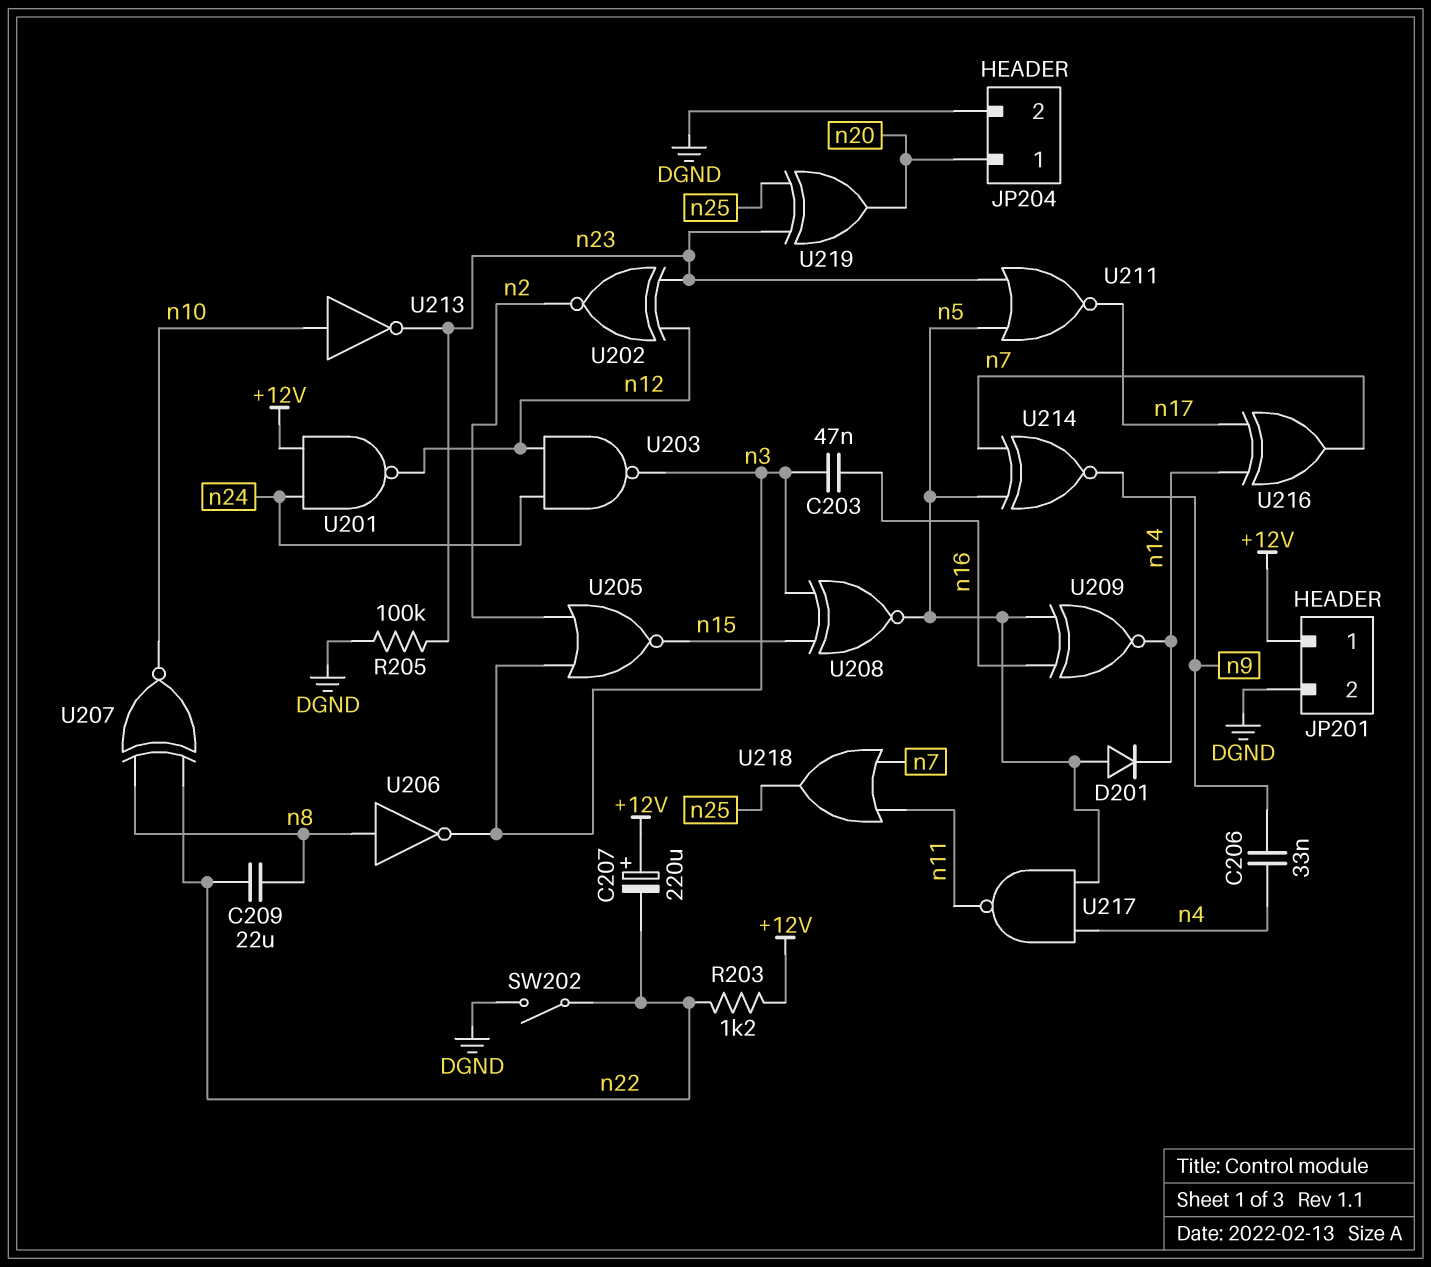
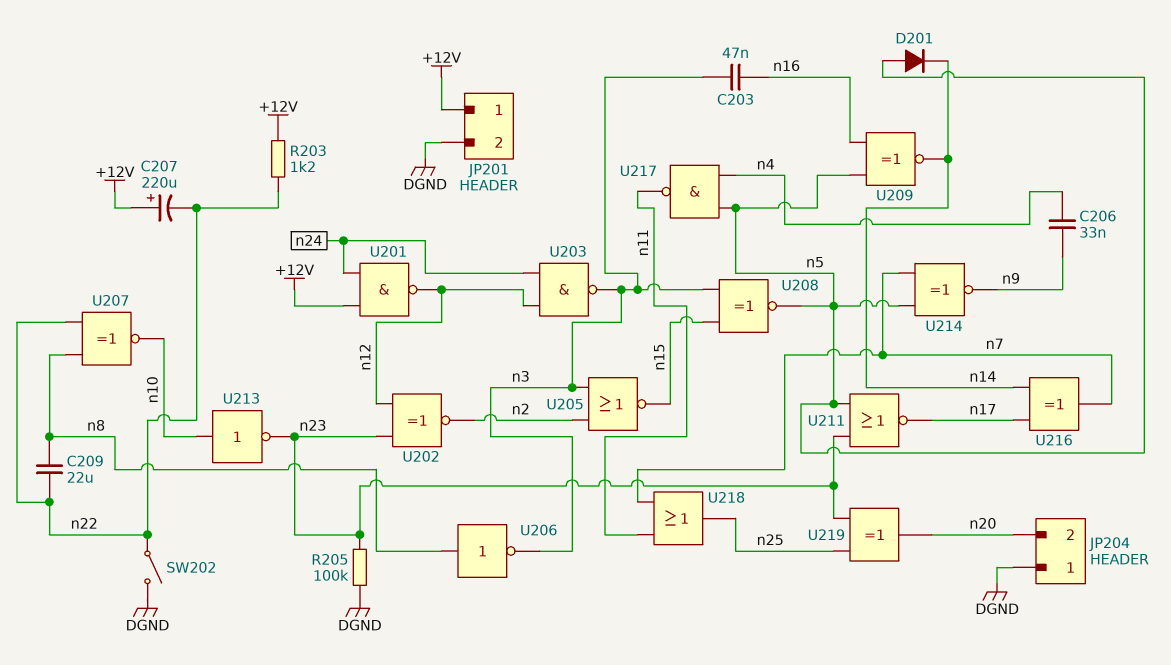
JP204 pin 1: n20 -> DGND
JP204 pin 2: DGND -> n20

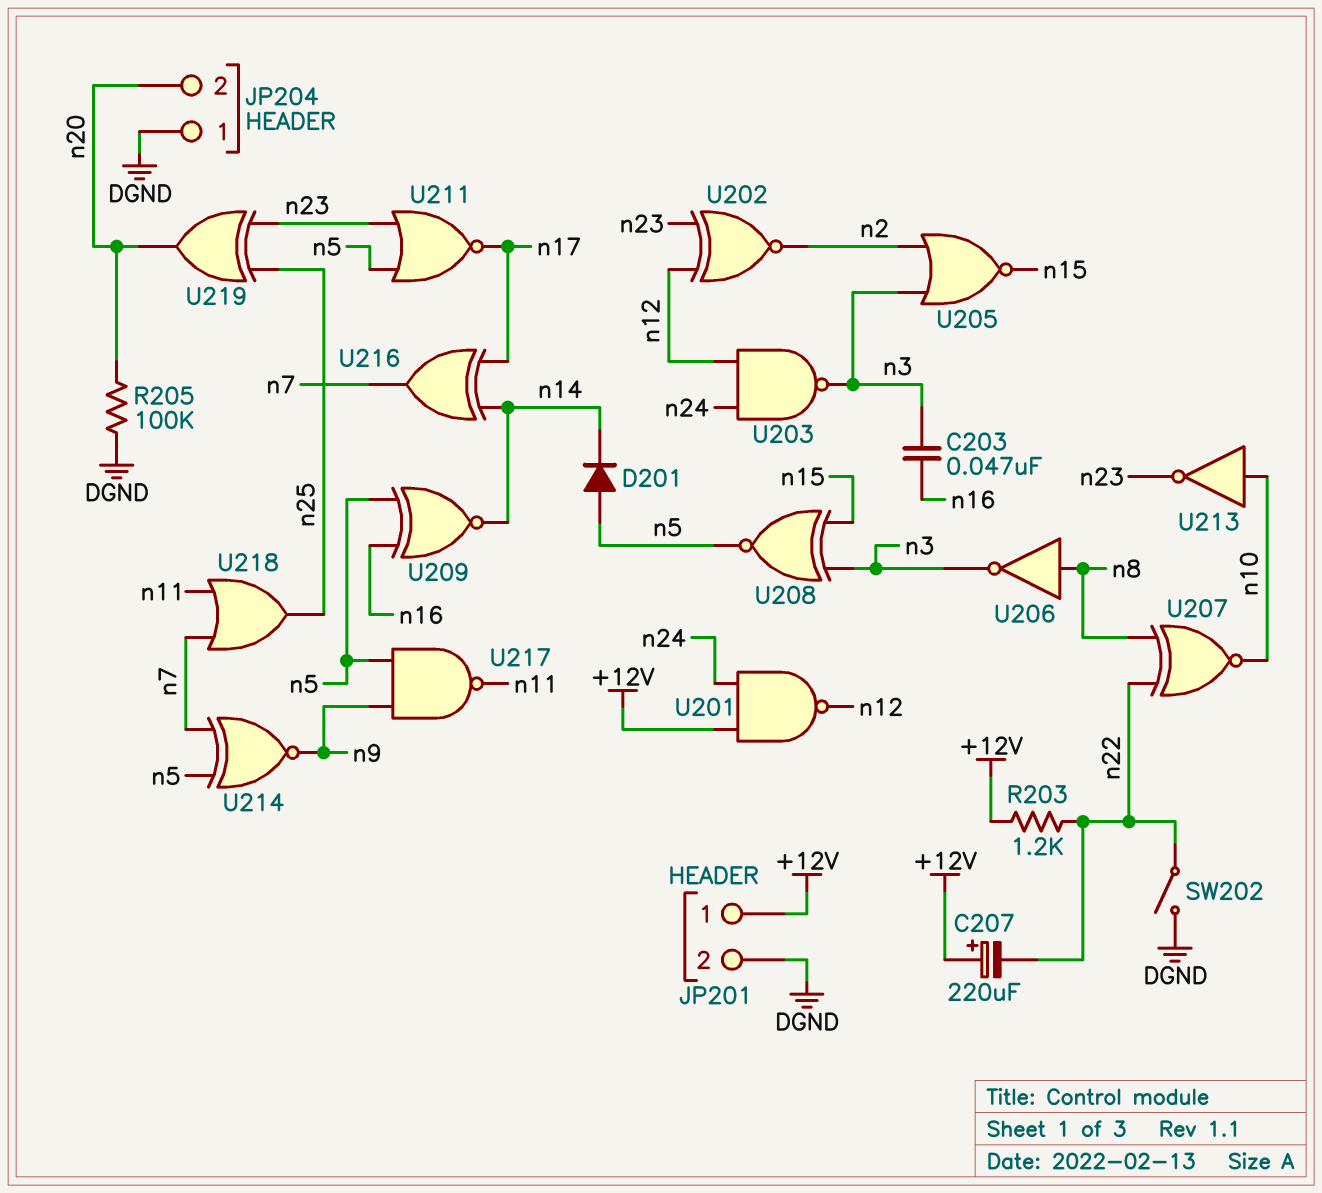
C206: 33nF (n4, n9) -> none
C209: 22uF (n8, n22) -> none
R205: 100k (DGND, n23) -> 100k (DGND, n20)
U217: NAND (in n4, in n5, out n11) -> NAND (in n5, in n9, out n11)

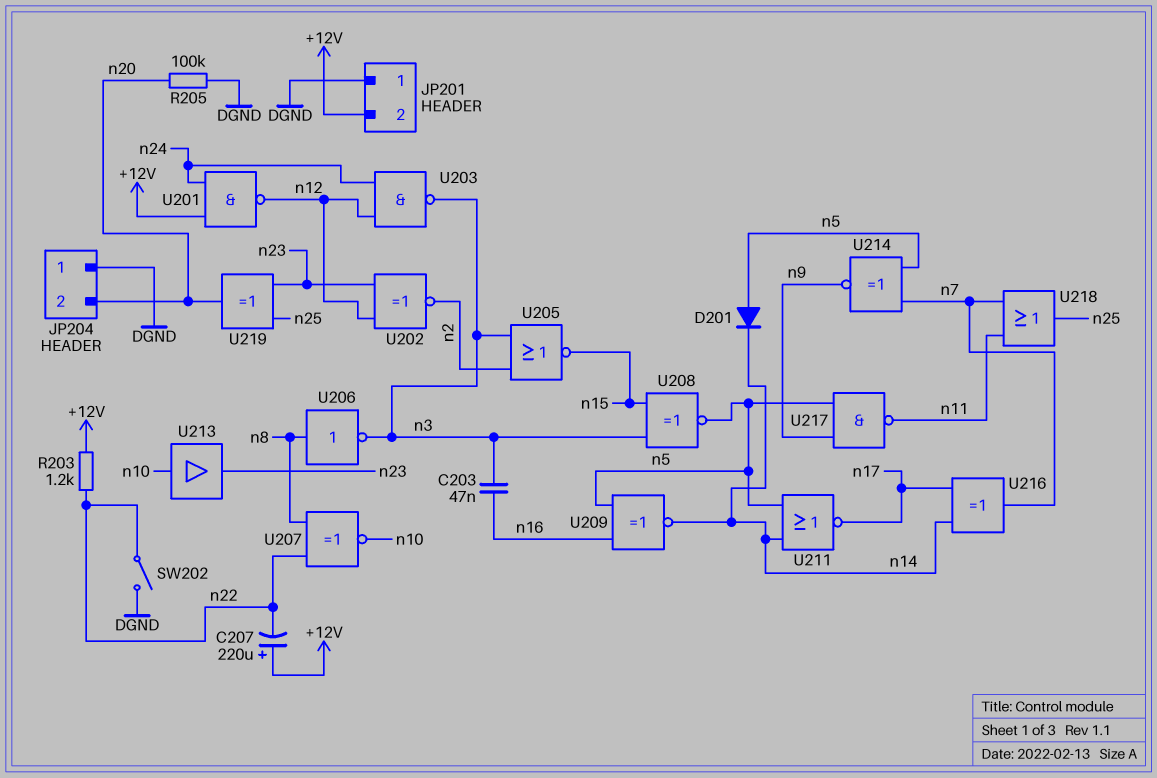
JP201 pin 1: +12V -> DGND
JP201 pin 2: DGND -> +12V
U211: NOR (in n5, in n23, out n17) -> NOR (in n5, in n14, out n17)
U213: NOT (in n10, out n23) -> buffer (in n10, out n23)

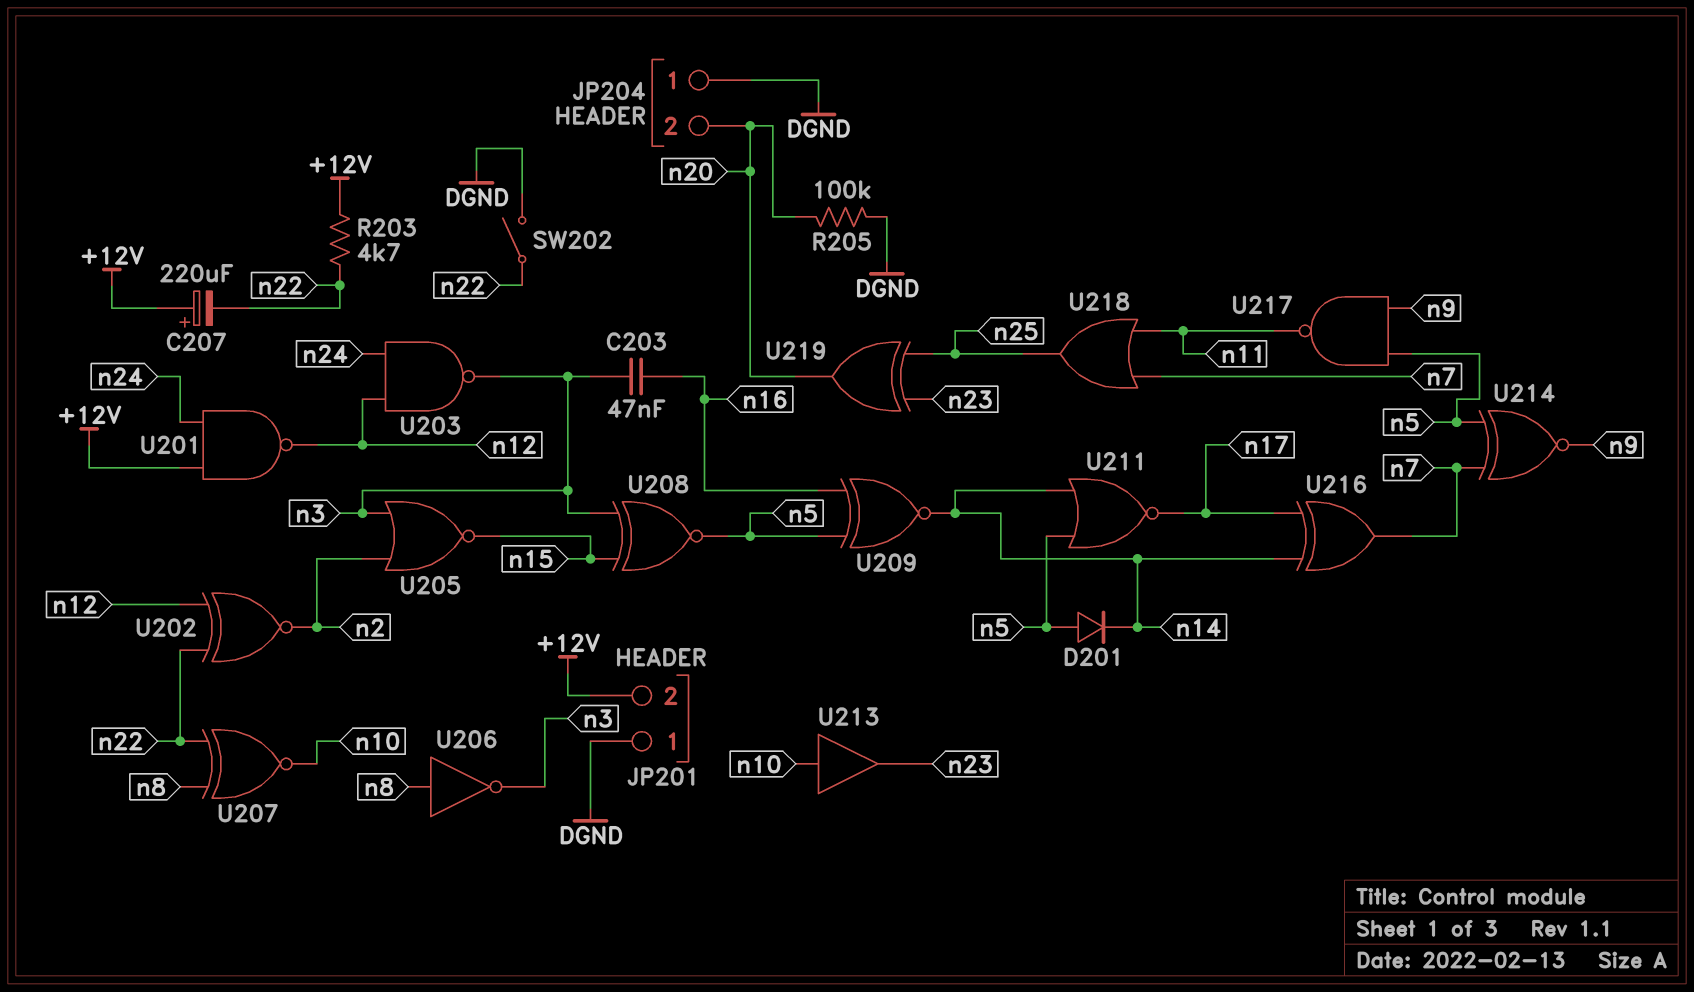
R203: 1.2k (+12V, n22) -> 4.7k (+12V, n22)
U202: XNOR (in n12, in n23, out n2) -> XNOR (in n12, in n22, out n2)

